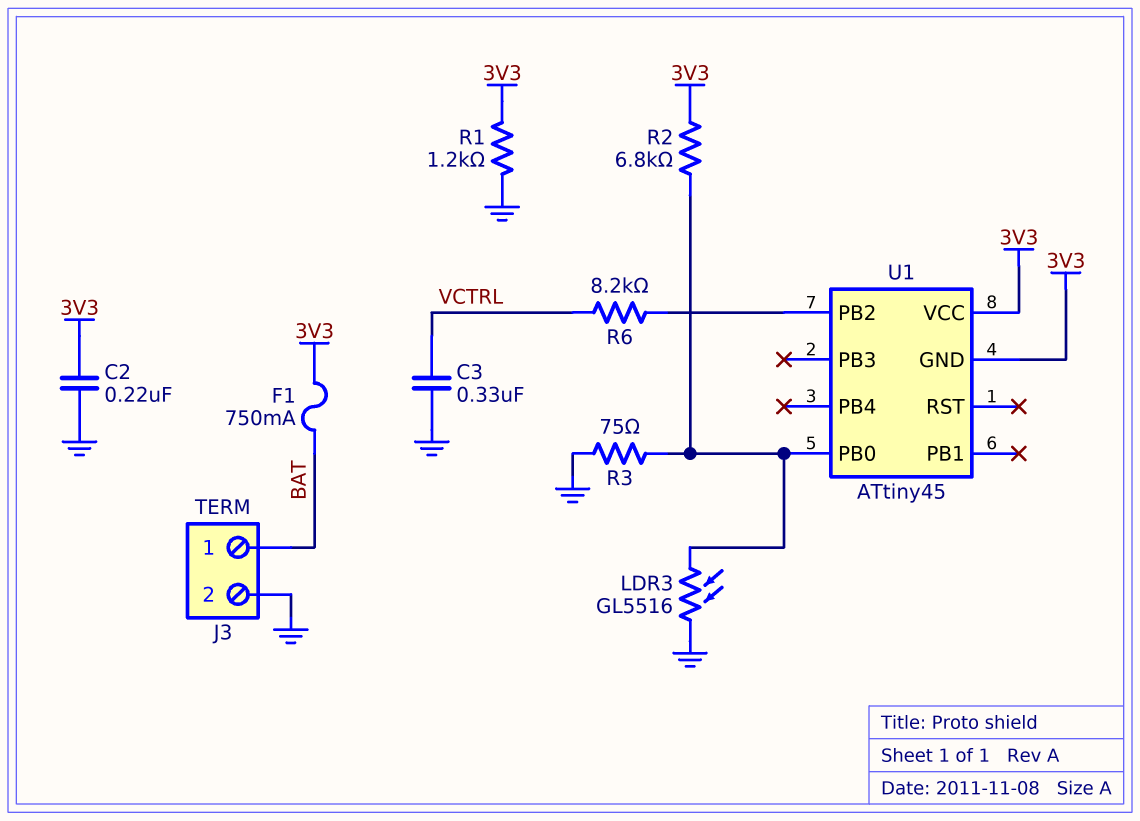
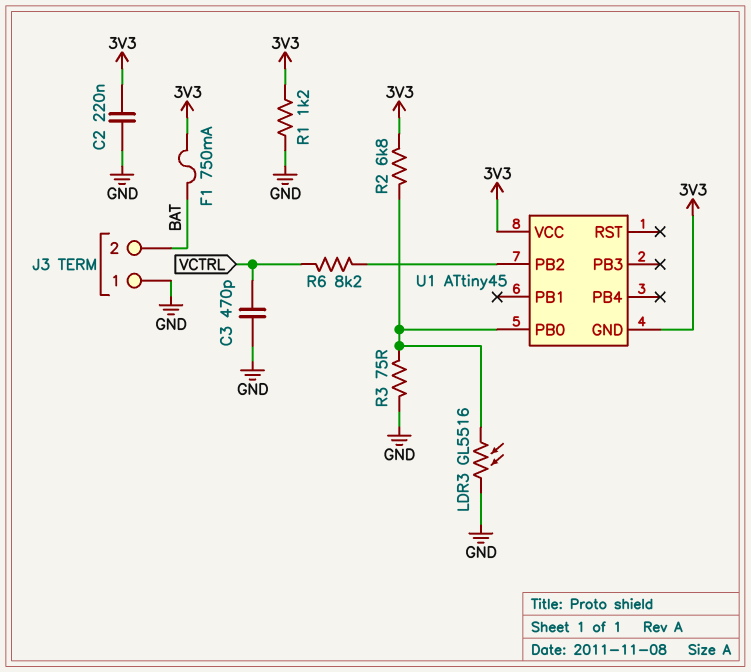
C3: 330nF (GND, VCTRL) -> 470pF (GND, VCTRL)
J3 pin 1: BAT -> GND
J3 pin 2: GND -> BAT

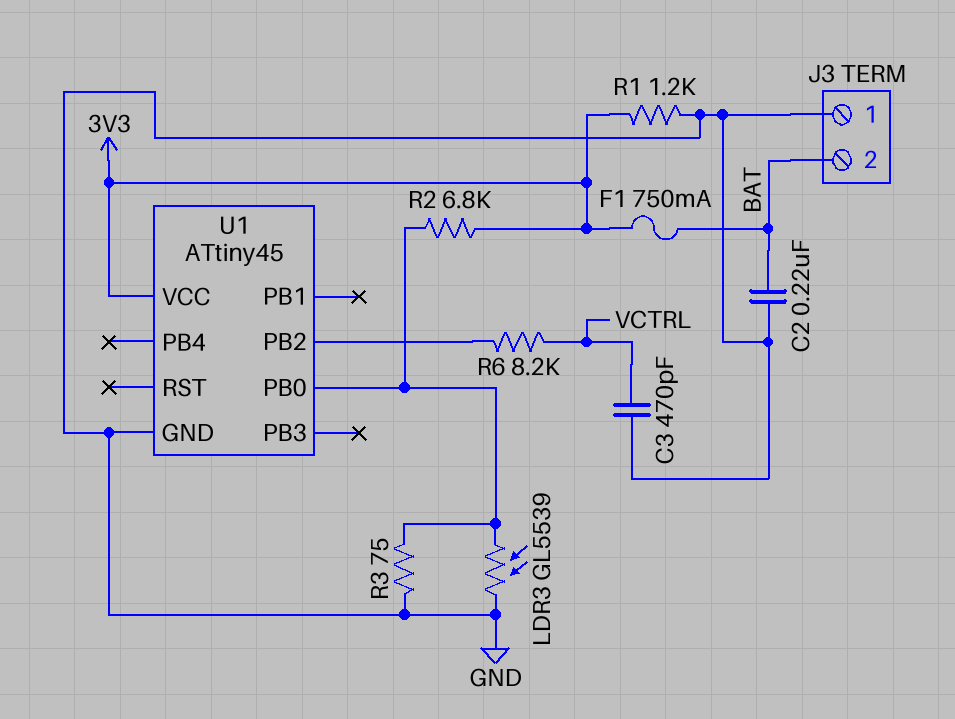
C2: 220nF (3V3, GND) -> 220nF (BAT, GND)
LDR3: GL5516 (GND, U1/PB0) -> GL5539 (GND, U1/PB0)
U1 pin GND: 3V3 -> GND

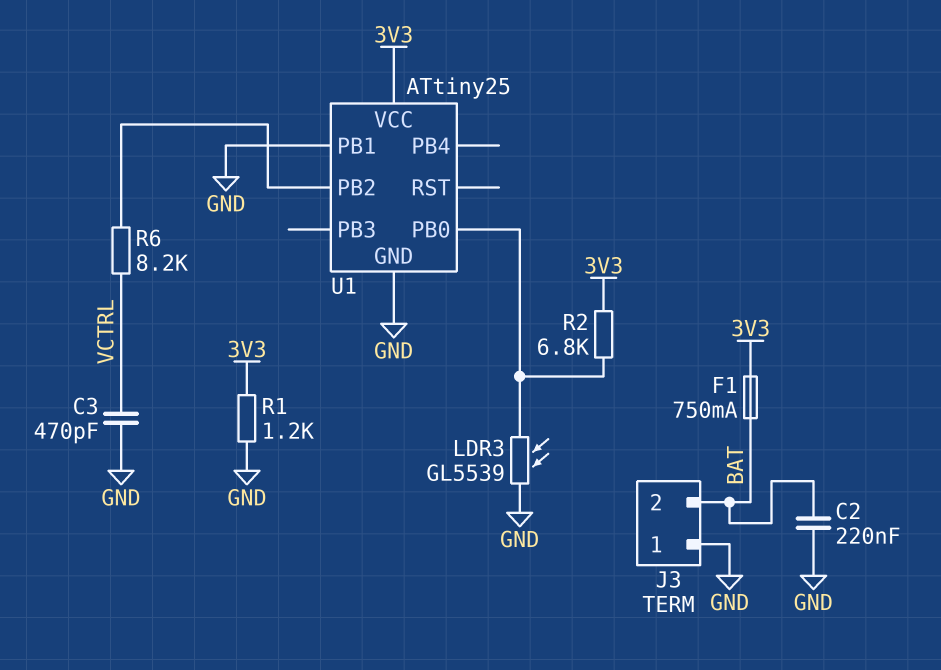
R3: 75 (GND, U1/PB0) -> none
U1: ATtiny45 -> ATtiny25
U1 pin PB1: none -> GND

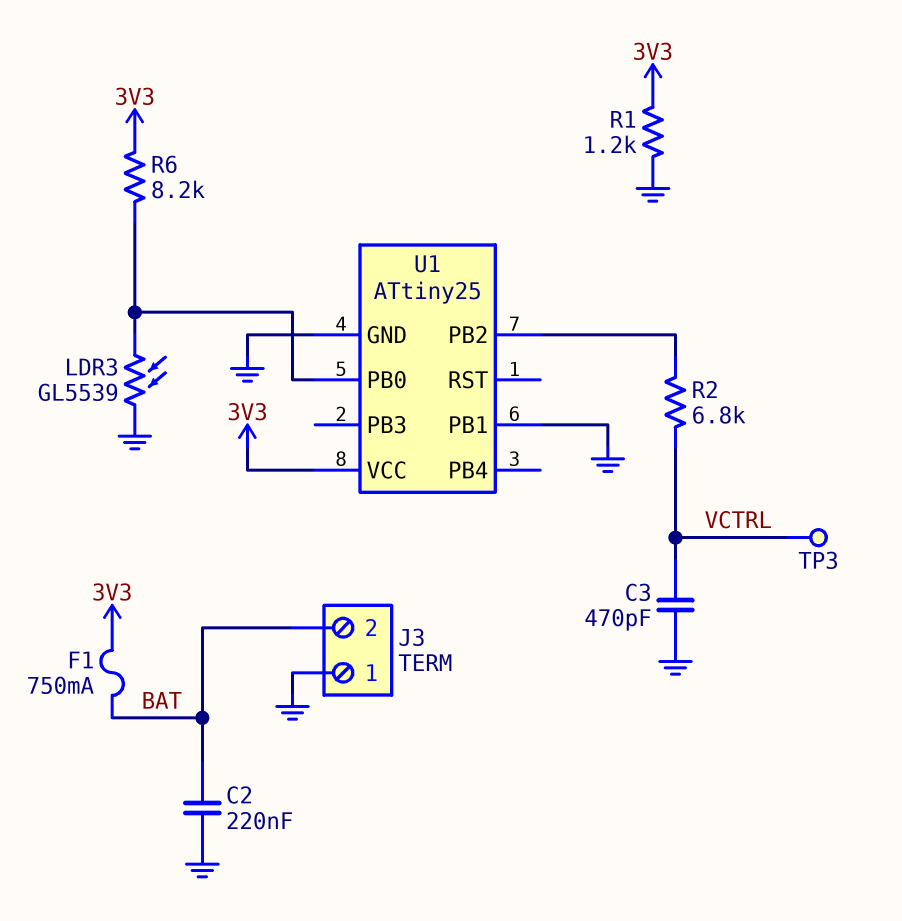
R2: 6.8k (3V3, U1/PB0) -> 6.8k (U1/PB2, VCTRL)
R6: 8.2k (U1/PB2, VCTRL) -> 8.2k (3V3, U1/PB0)
TP3: none -> test point (VCTRL)

